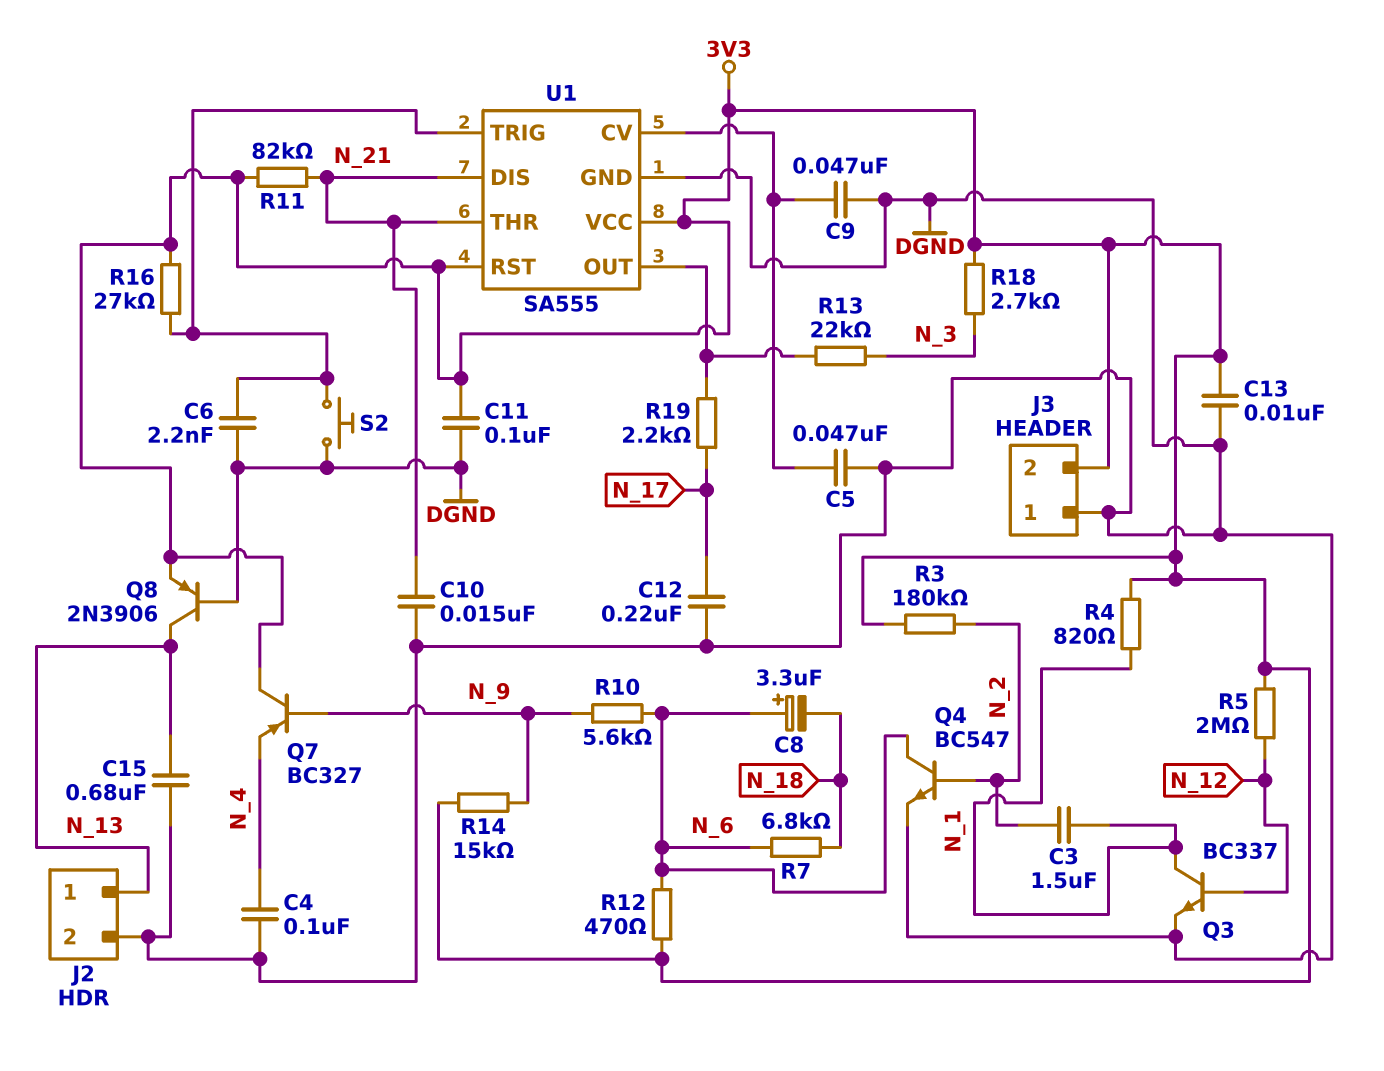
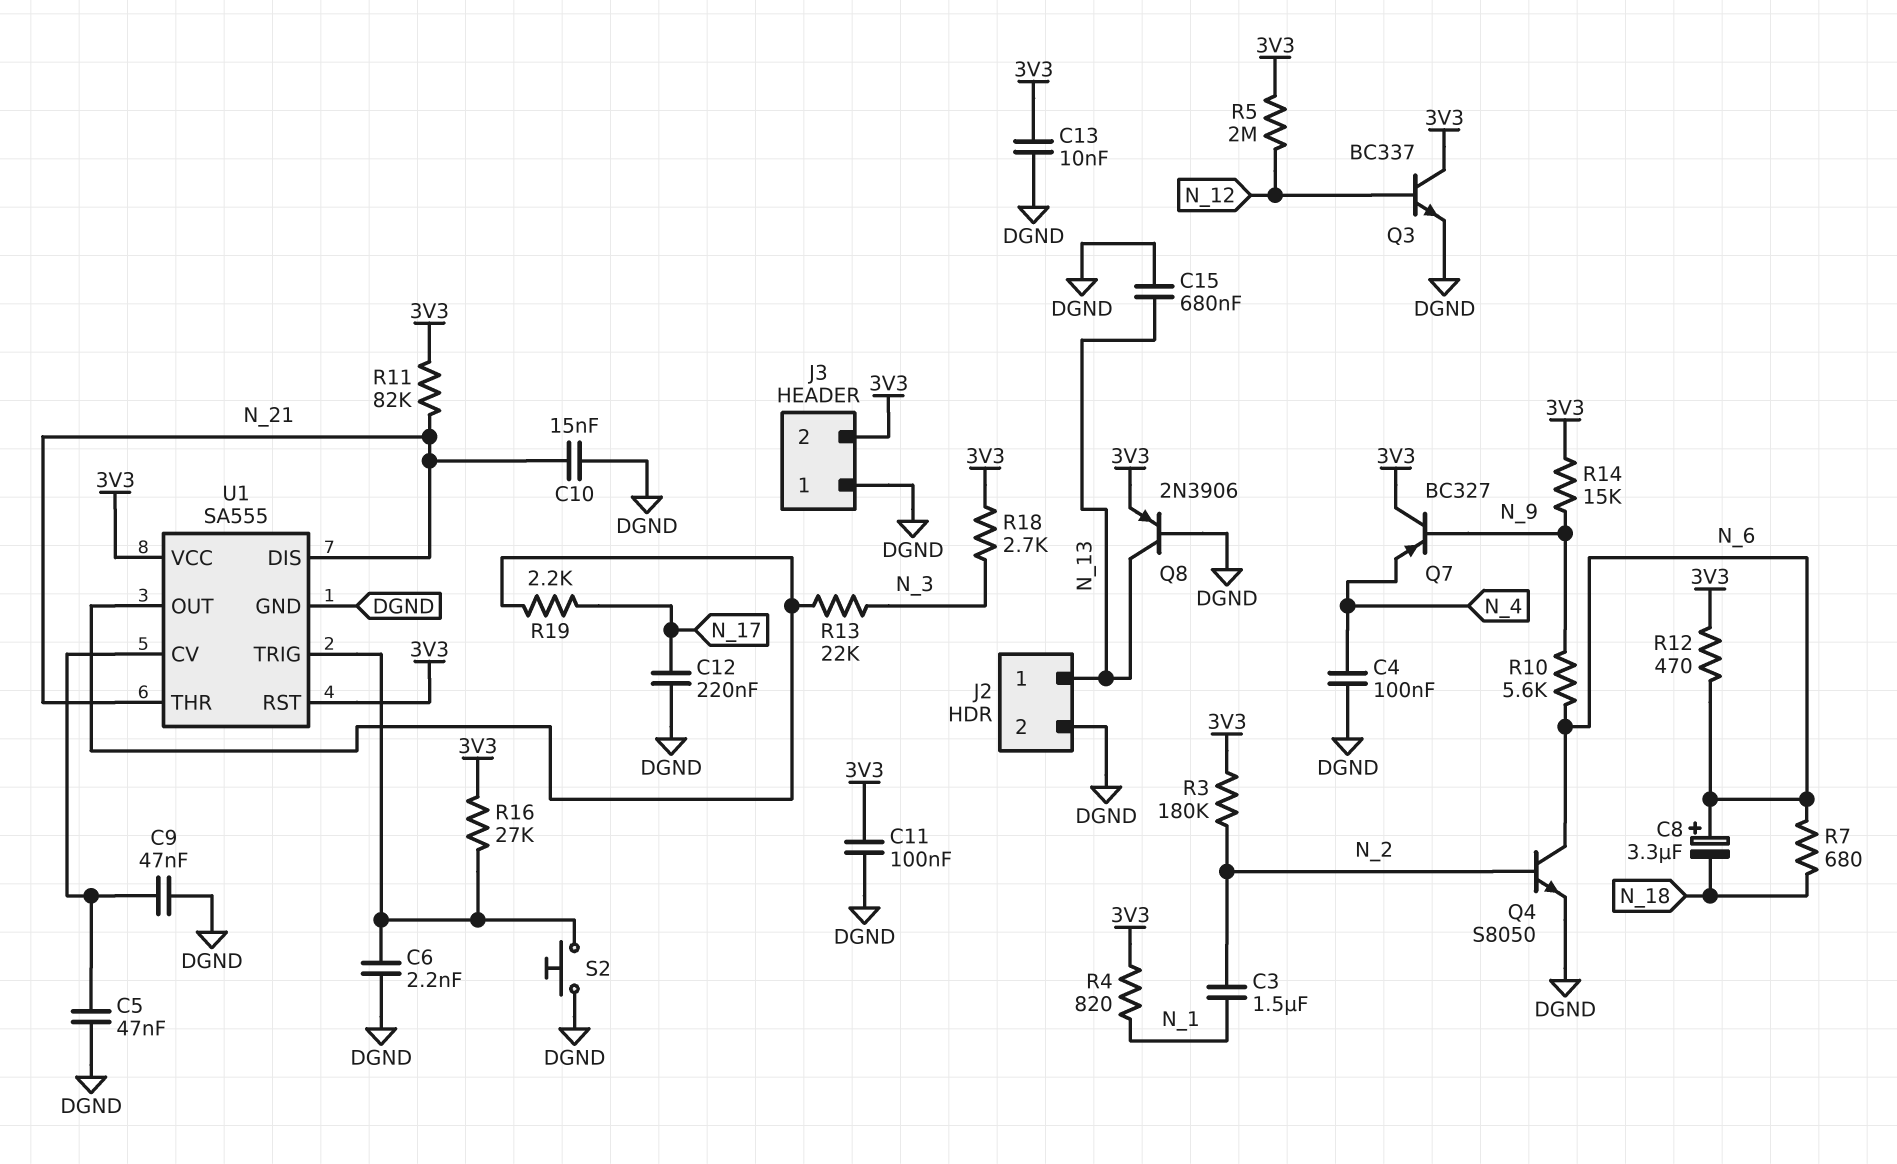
Q3: NPN BC337 (B N_12, C N_1, E DGND) -> NPN BC337 (B N_12, C 3V3, E DGND)
Q4: NPN BC547 (B N_2, C N_6, E DGND) -> NPN S8050 (B N_2, C N_6, E DGND)
R7: 6.8k (N_6, N_18) -> 680 (N_6, N_18)

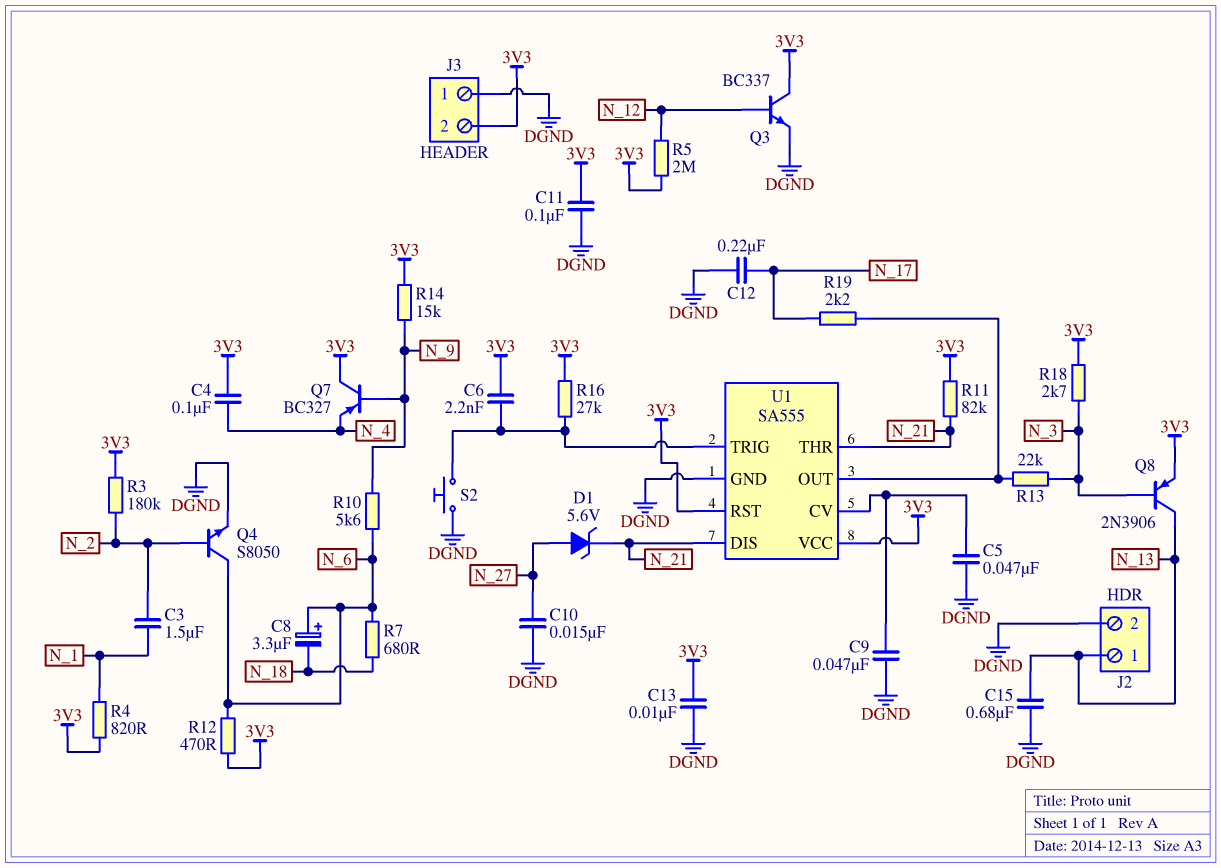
C4: 100nF (DGND, N_4) -> 100nF (3V3, N_4)
C6: 2.2nF (DGND, U1/TRIG) -> 2.2nF (3V3, U1/TRIG)
C10: 15nF (DGND, N_21) -> 15nF (DGND, N_27)
D1: none -> zener 5.6V (A N_27, K N_21)
Q8: PNP 2N3906 (B DGND, C N_13, E 3V3) -> PNP 2N3906 (B N_3, C N_13, E 3V3)

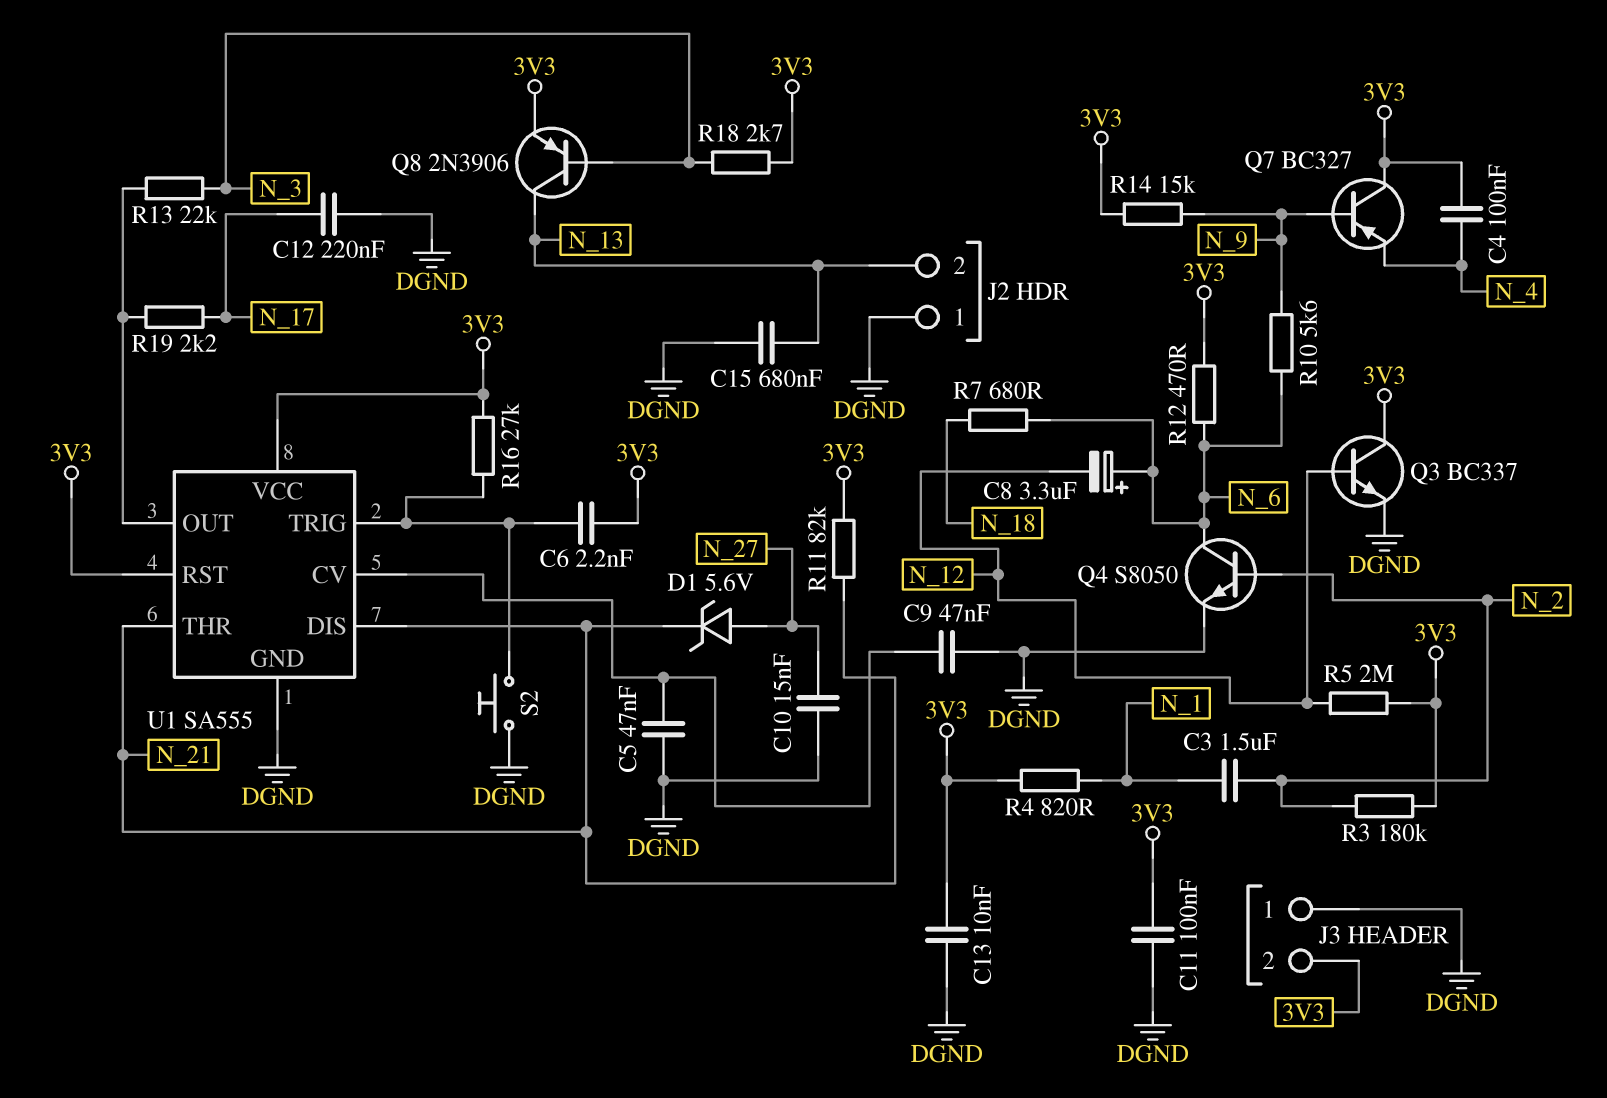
C8: 3.3uF (plus N_6, minus N_18) -> 3.3uF (plus N_6, minus N_12)
J2 pin 1: N_13 -> DGND
J2 pin 2: DGND -> N_13

